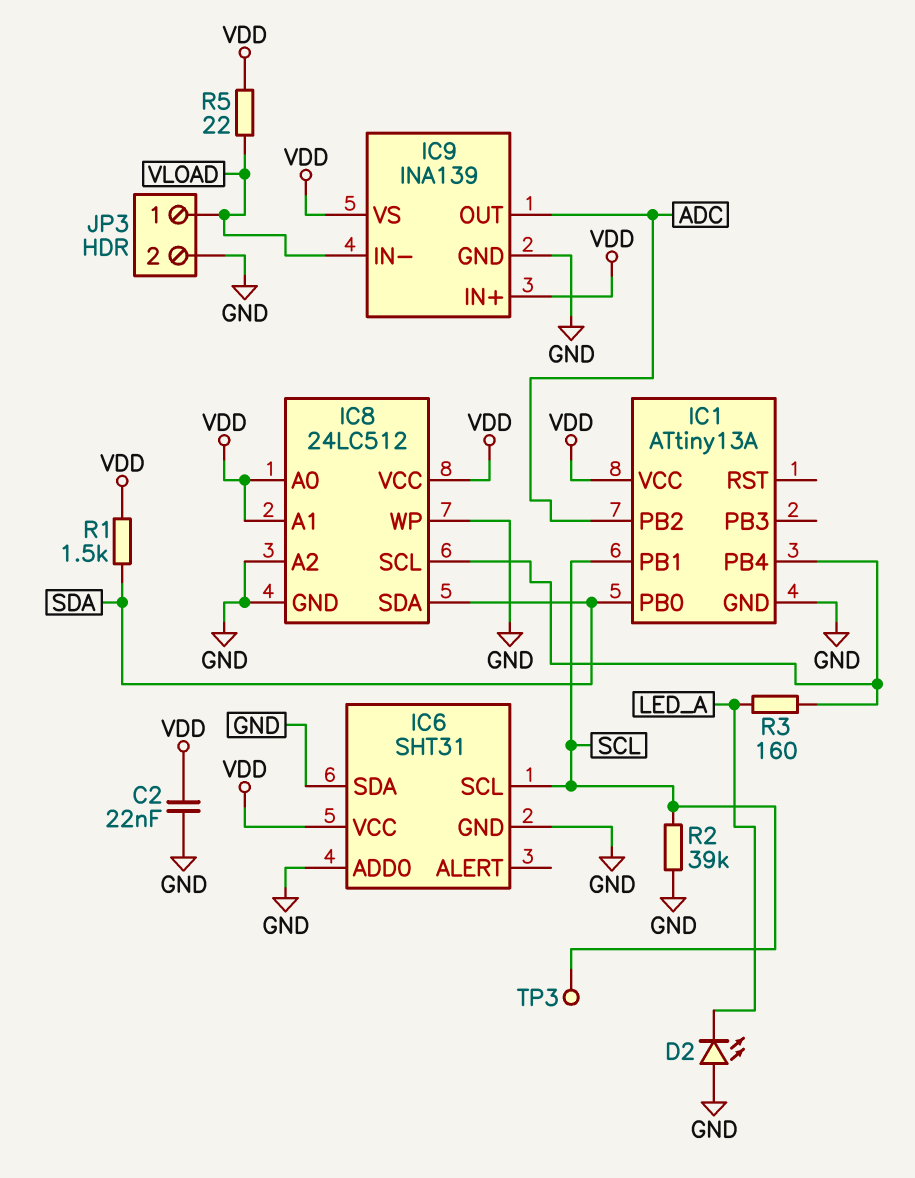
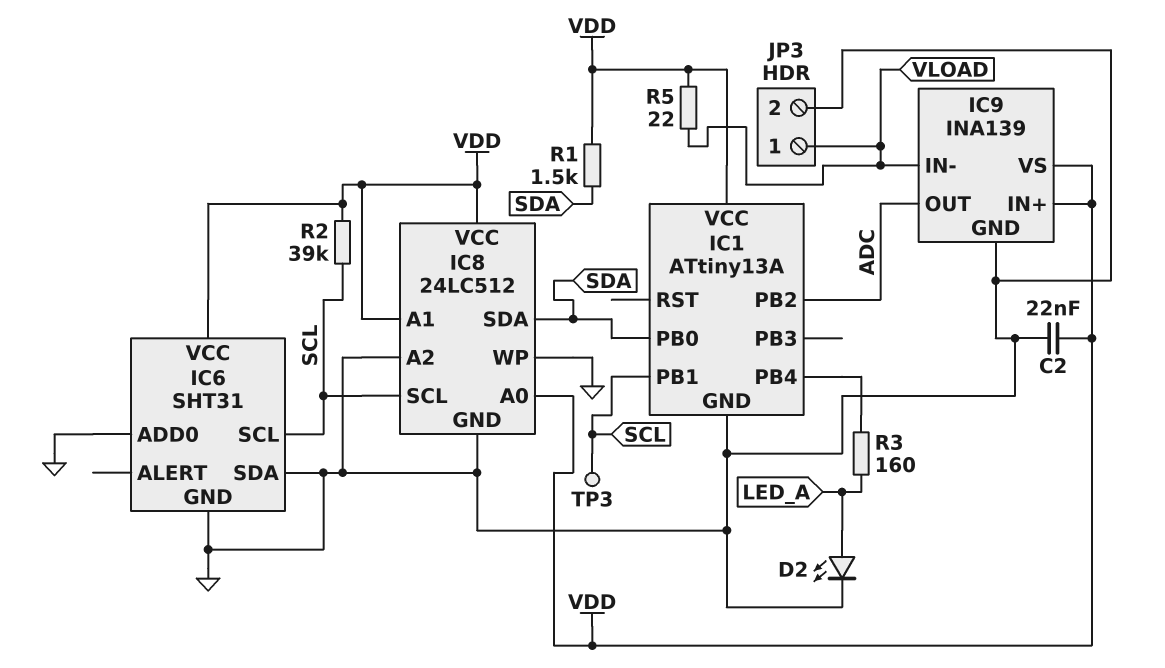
D2: LED (A GND, K LED_A) -> LED (A LED_A, K GND)
IC8 pin SCL: IC1/PB4 -> SCL
R2: 39k (GND, SCL) -> 39k (SCL, VDD)

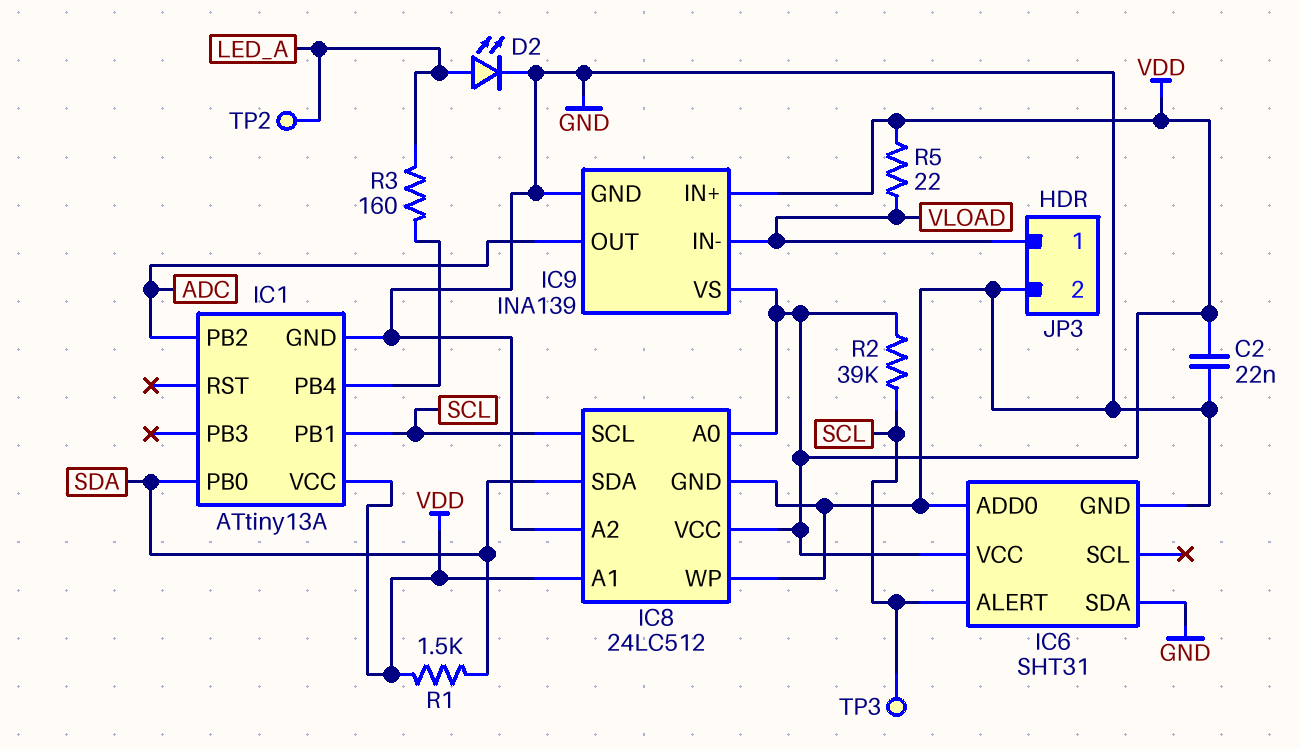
IC6 pin ALERT: none -> SCL
IC6 pin SCL: SCL -> none
TP2: none -> test point (LED_A)

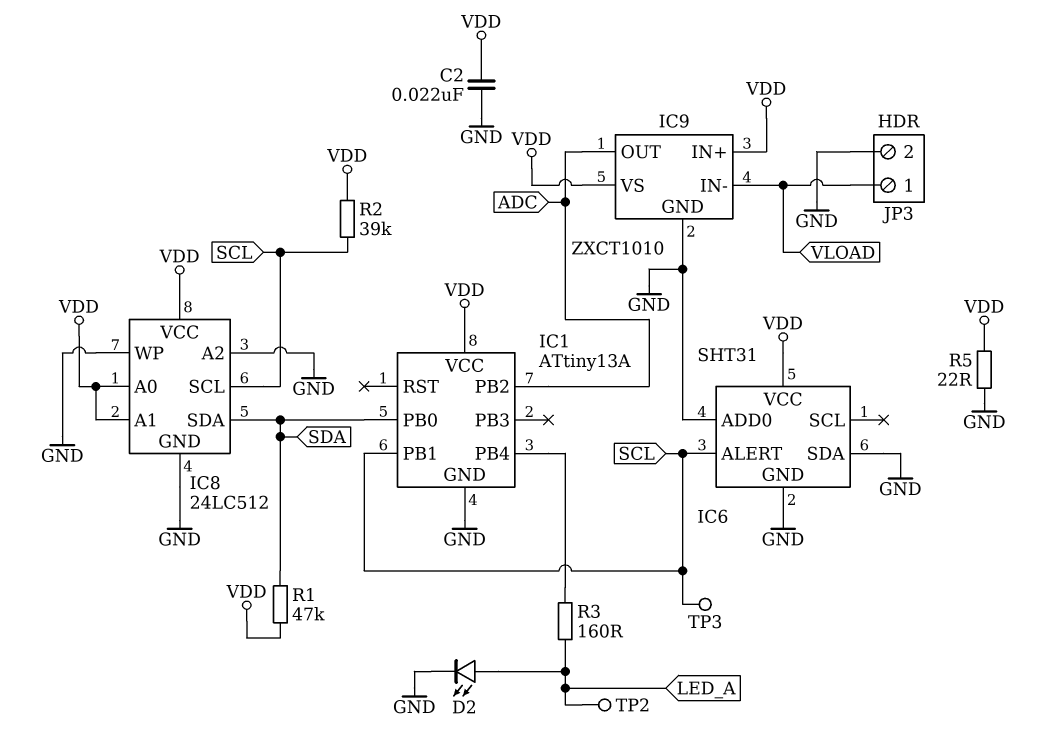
IC9: INA139 -> ZXCT1010
R1: 1.5k (SDA, VDD) -> 47k (SDA, VDD)
R5: 22 (VDD, VLOAD) -> 22 (GND, VDD)

